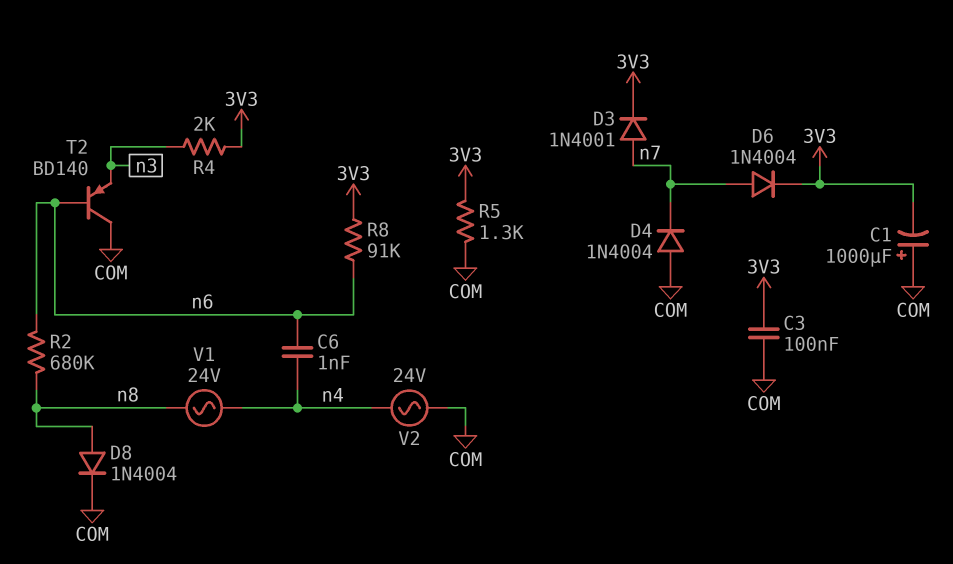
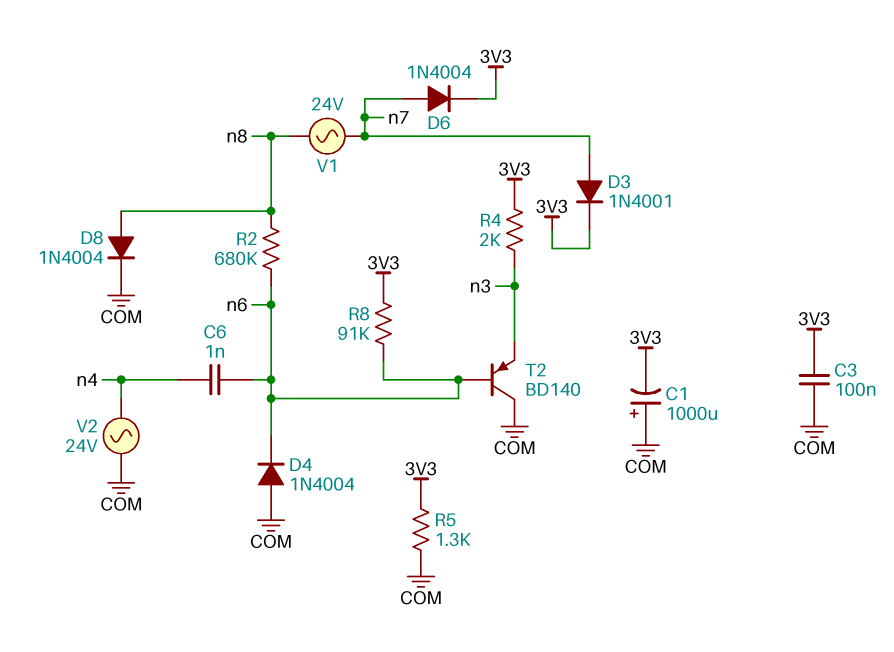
D4: diode 1N4004 (A COM, K n7) -> diode 1N4004 (A COM, K n6)
V1: AC 24V (n4, n8) -> AC 24V (n7, n8)

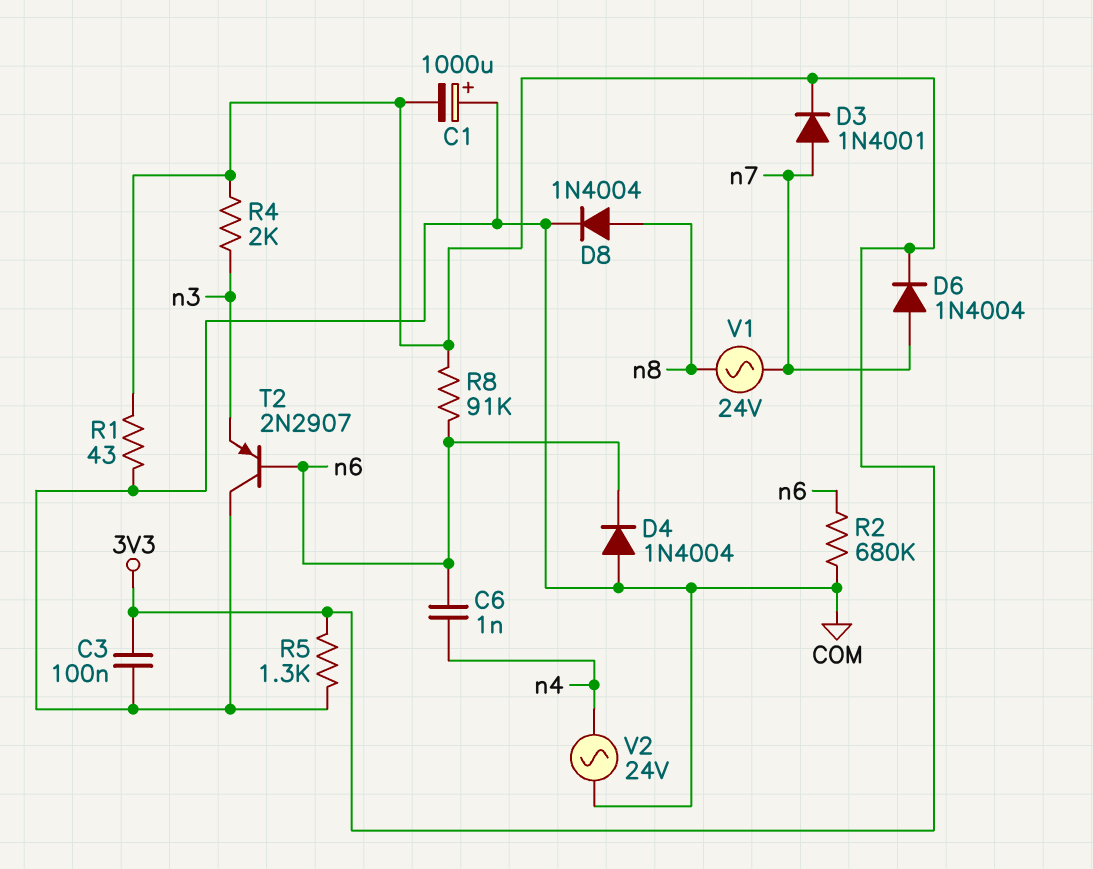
R1: none -> 43 (3V3, COM)
R2: 680k (n6, n8) -> 680k (COM, n6)
T2: PNP BD140 (B n6, C COM, E n3) -> PNP 2N2907 (B n6, C COM, E n3)

